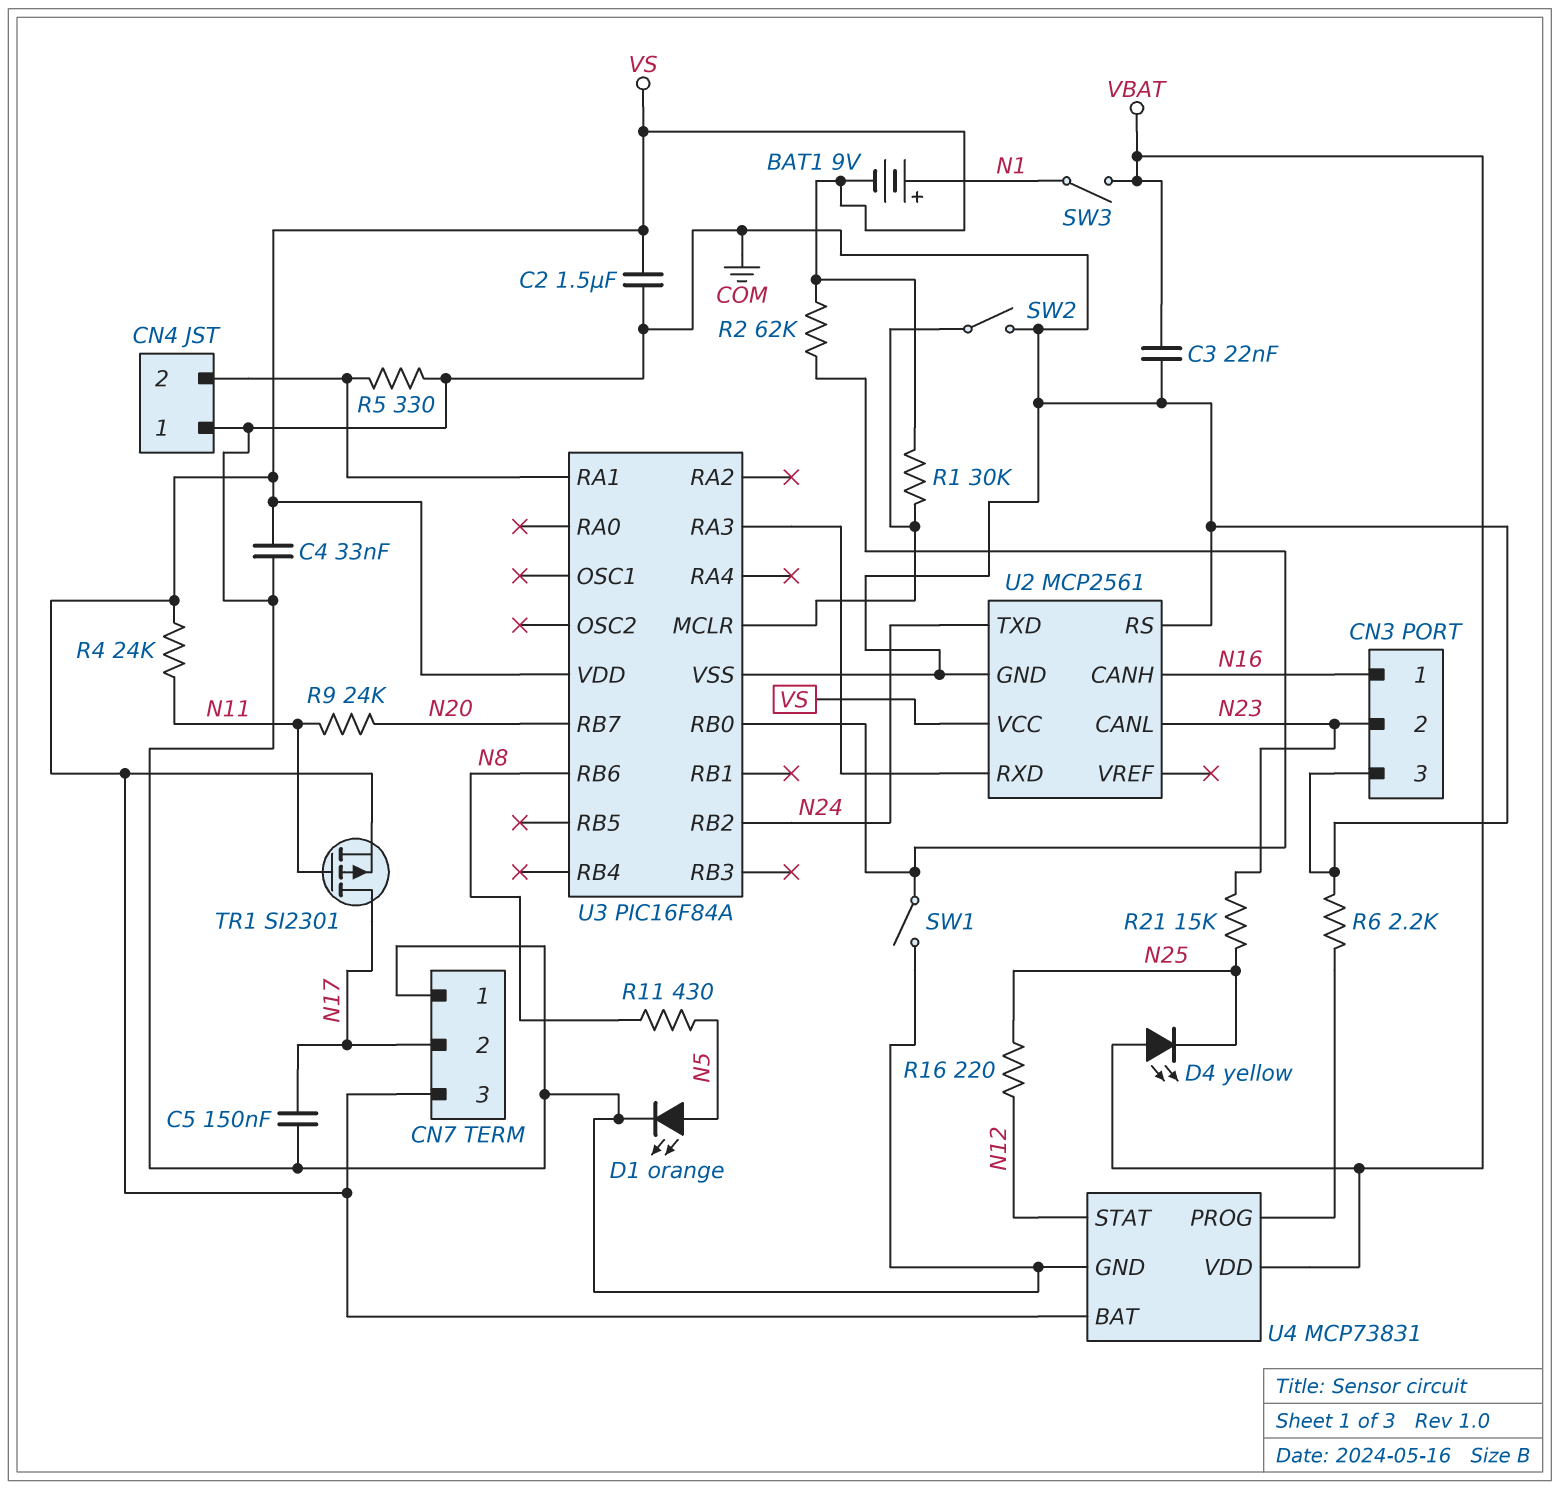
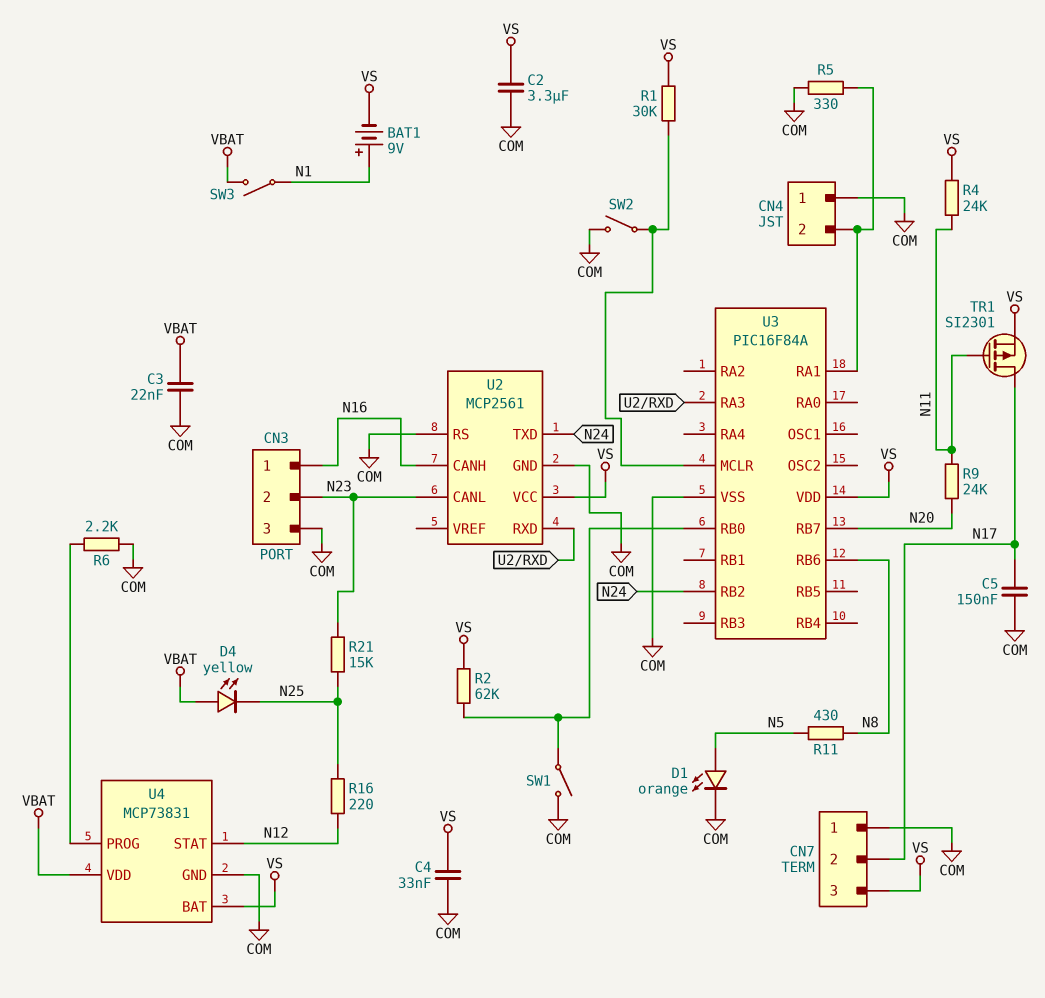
C2: 1.5uF (COM, VS) -> 3.3uF (COM, VS)

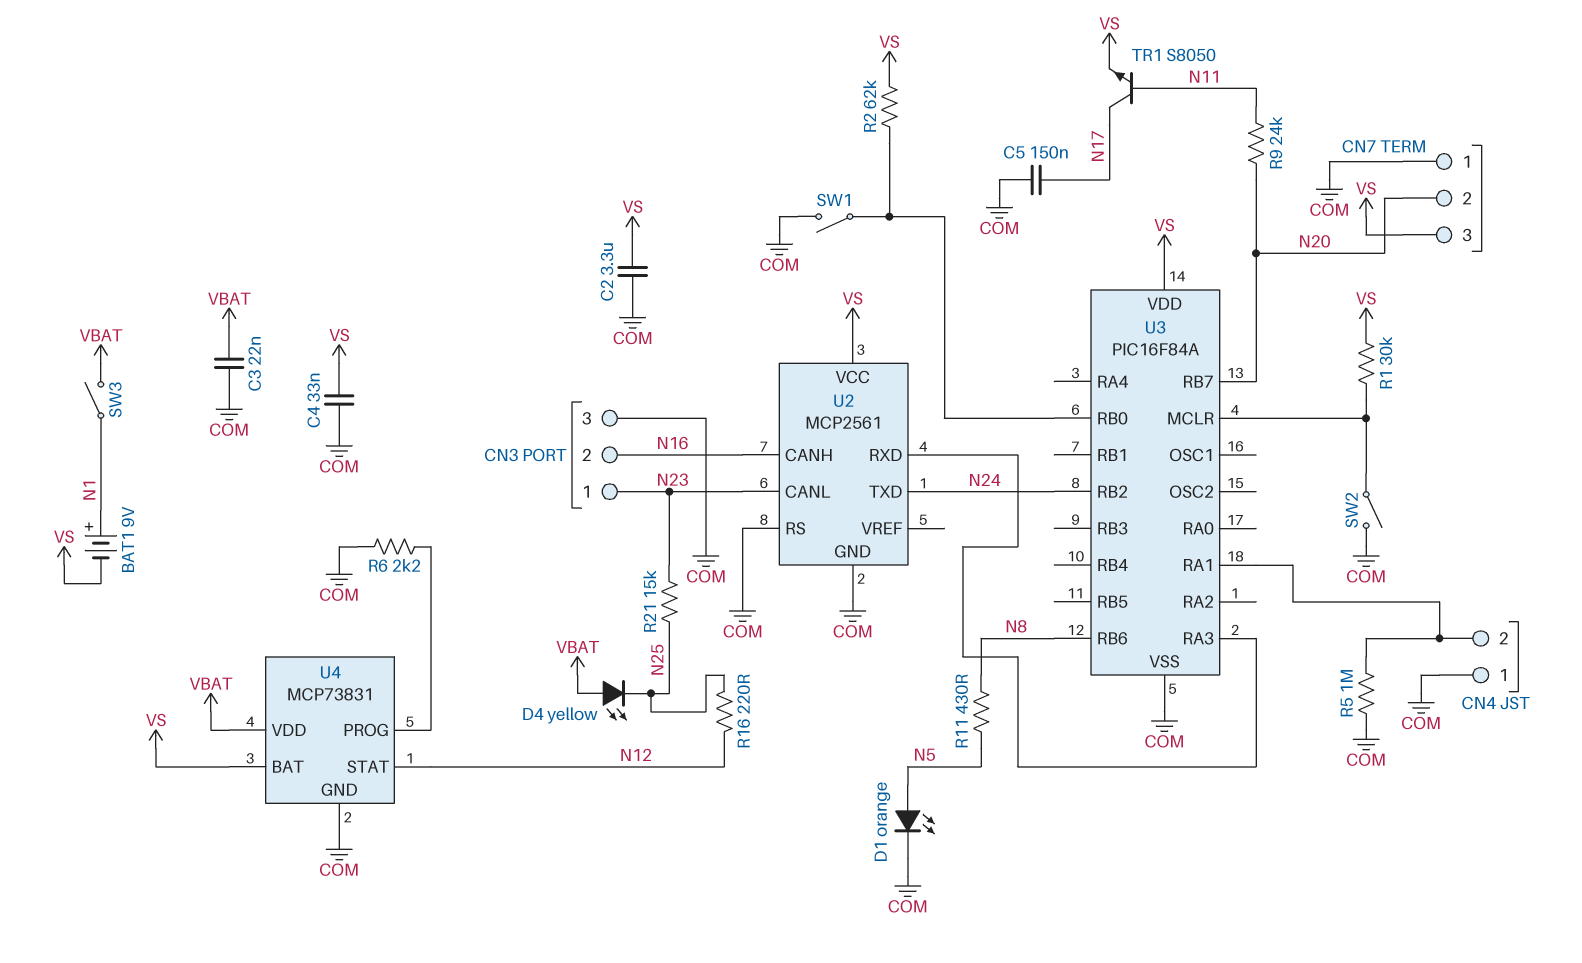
CN3 pin 1: N16 -> N23
CN3 pin 2: N23 -> N16
CN7 pin 2: N17 -> N20
R4: 24k (N11, VS) -> none
R5: 330 (CN4/2, COM) -> 1M (CN4/2, COM)
TR1: PMOS SI2301 (G N11, D N17, S VS) -> NPN S8050 (B N11, C N17, E VS)

